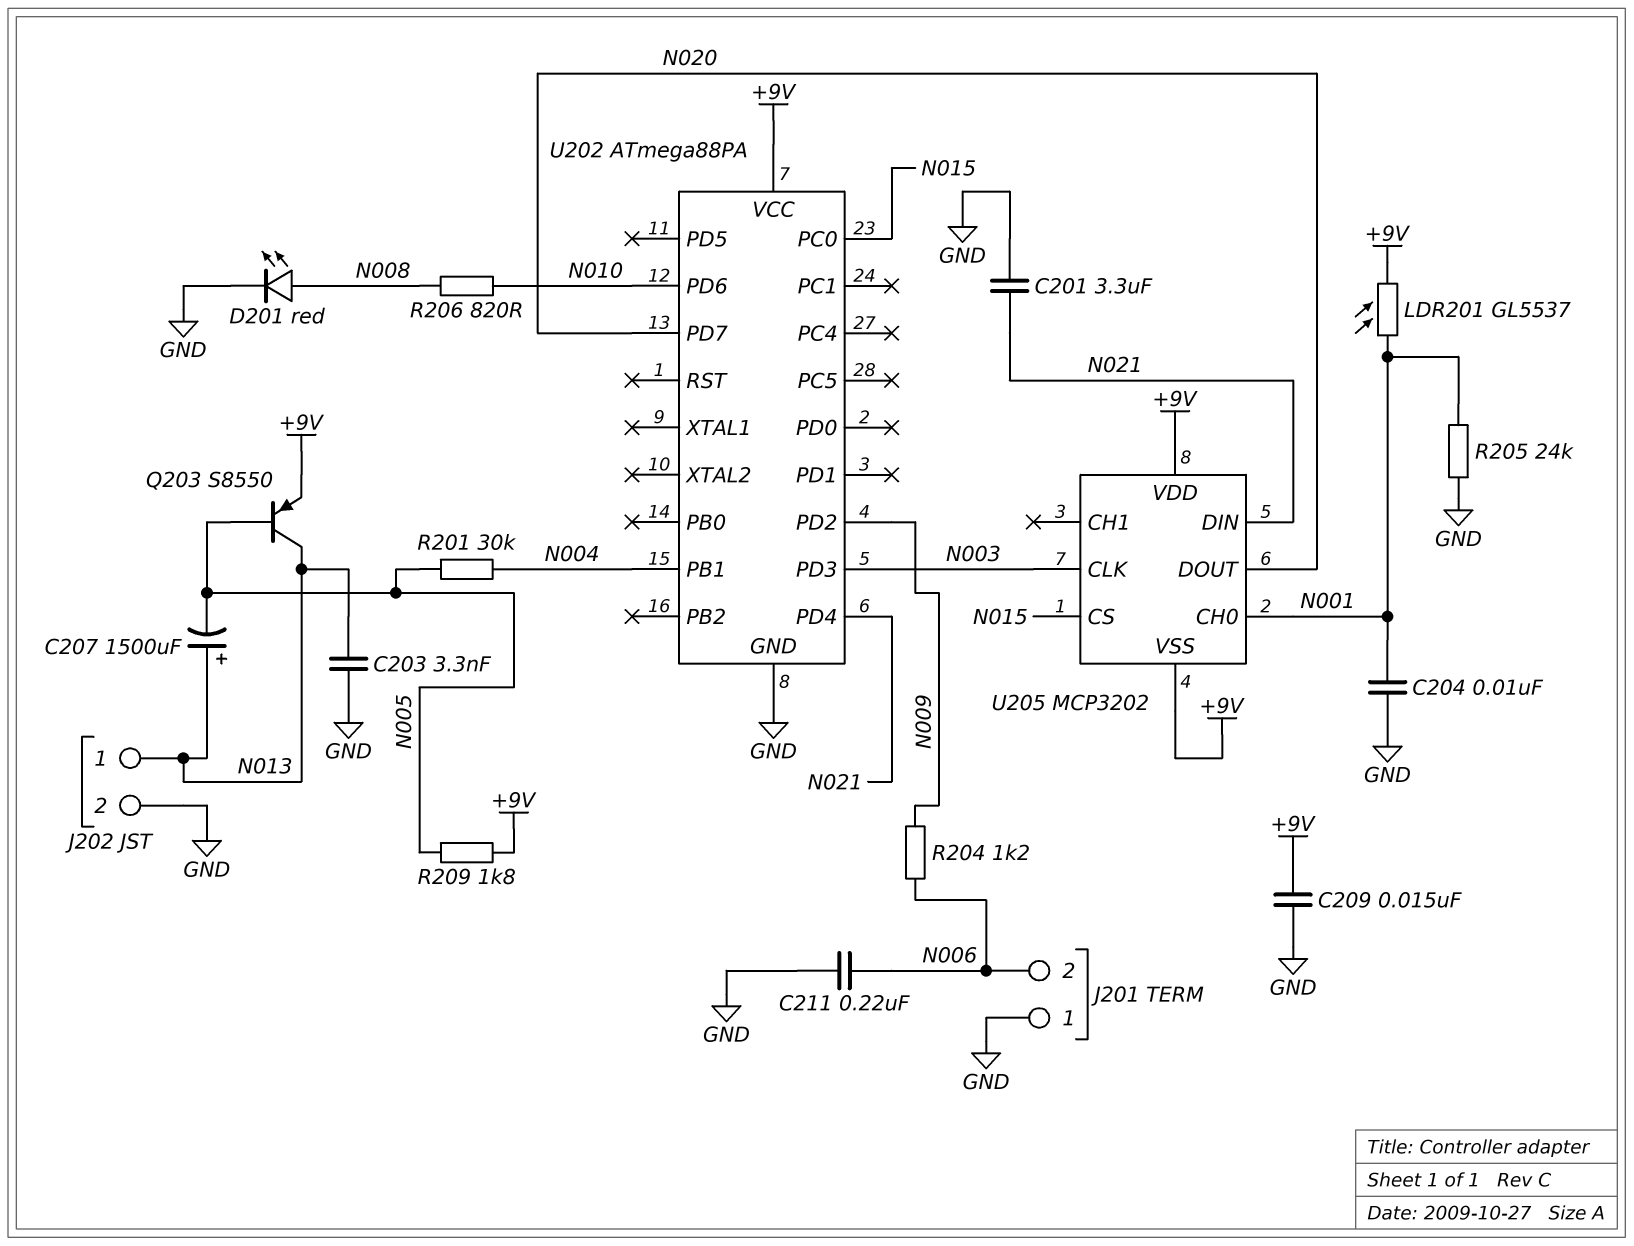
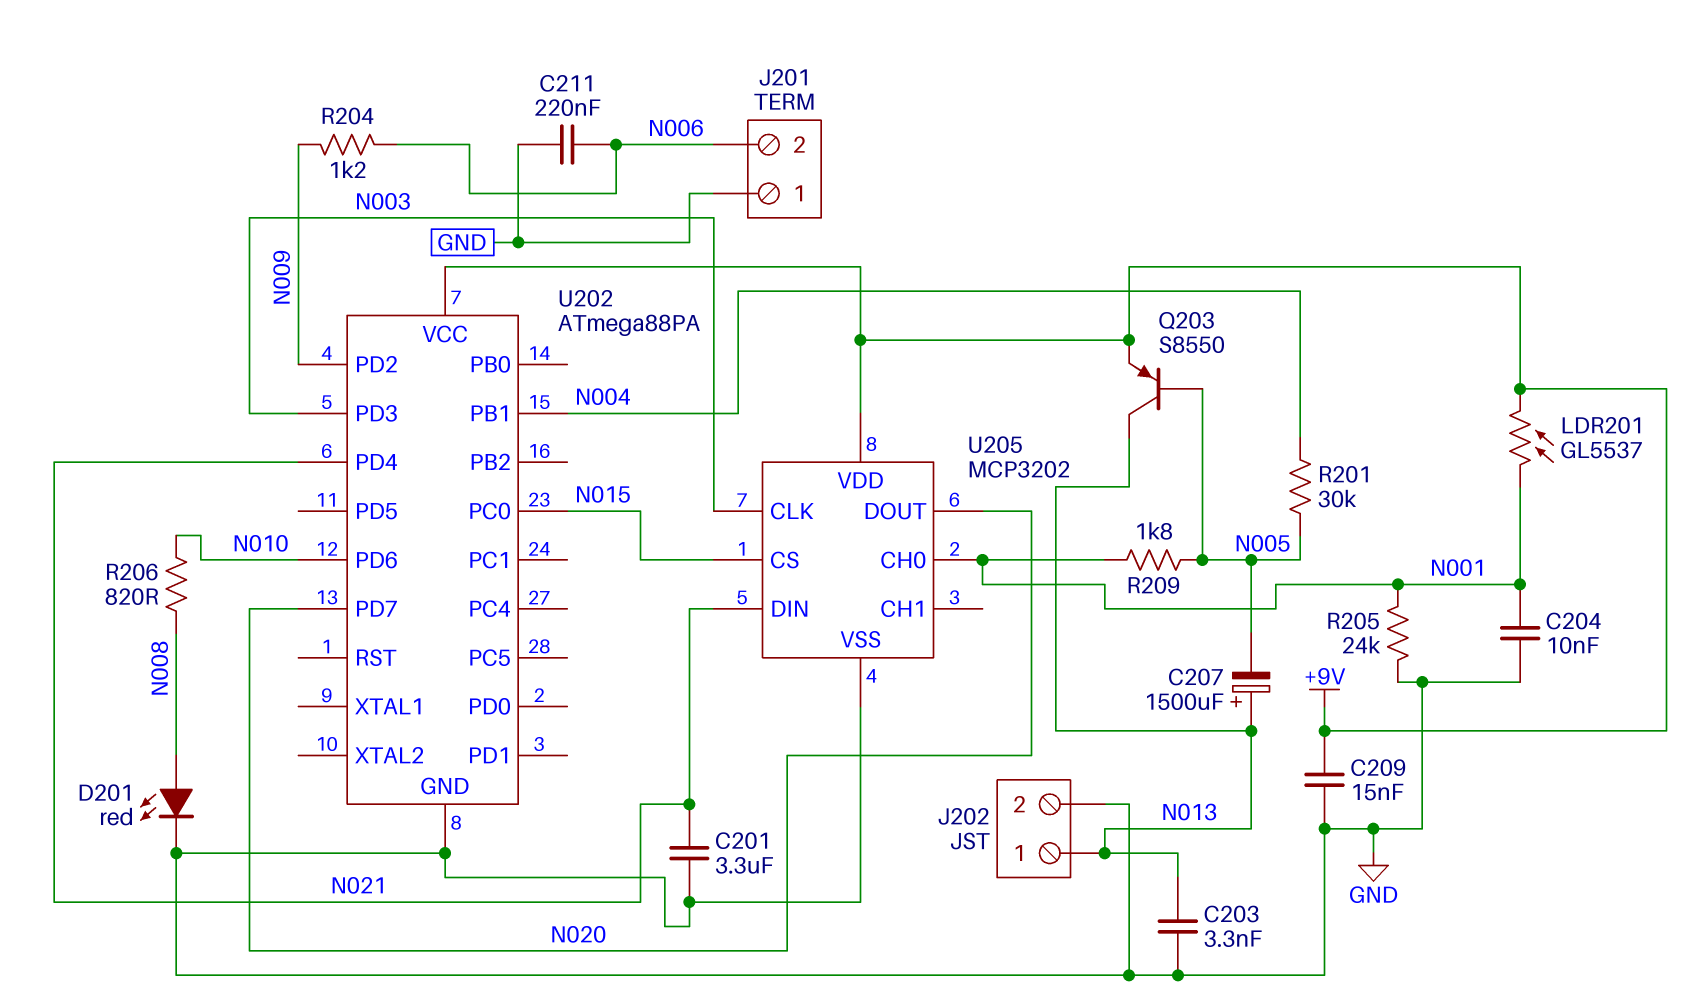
R209: 1.8k (+9V, N005) -> 1.8k (N001, N005)
U205 pin VSS: +9V -> GND

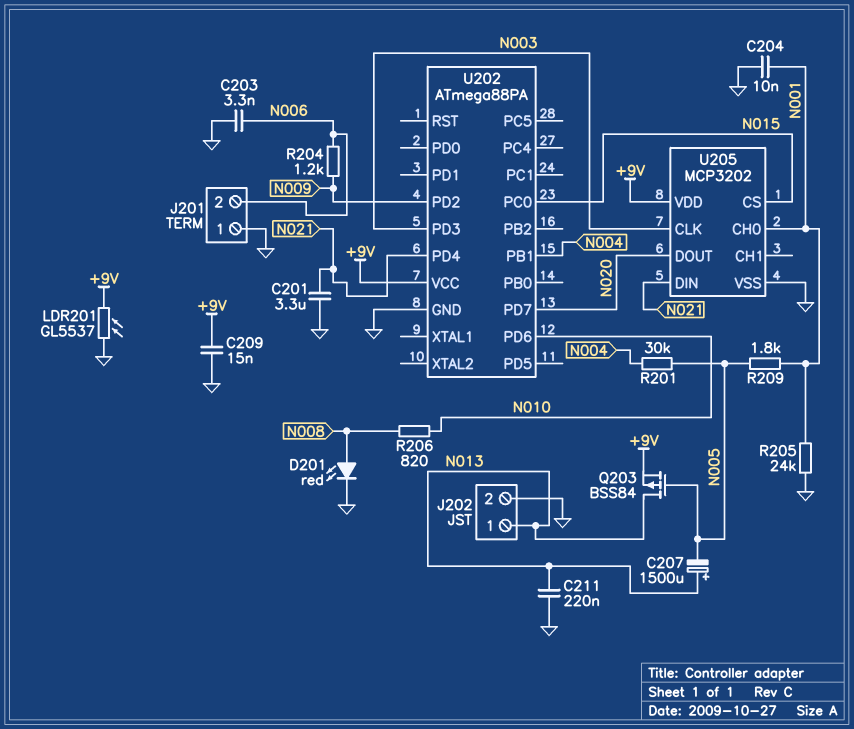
C203: 3.3nF (GND, N013) -> 3.3nF (GND, N006)
C211: 220nF (GND, N006) -> 220nF (GND, N013)
LDR201: GL5537 (+9V, N001) -> GL5537 (+9V, GND)
Q203: PNP S8550 (B N005, C N013, E +9V) -> PMOS BSS84 (G N005, D N013, S +9V)

